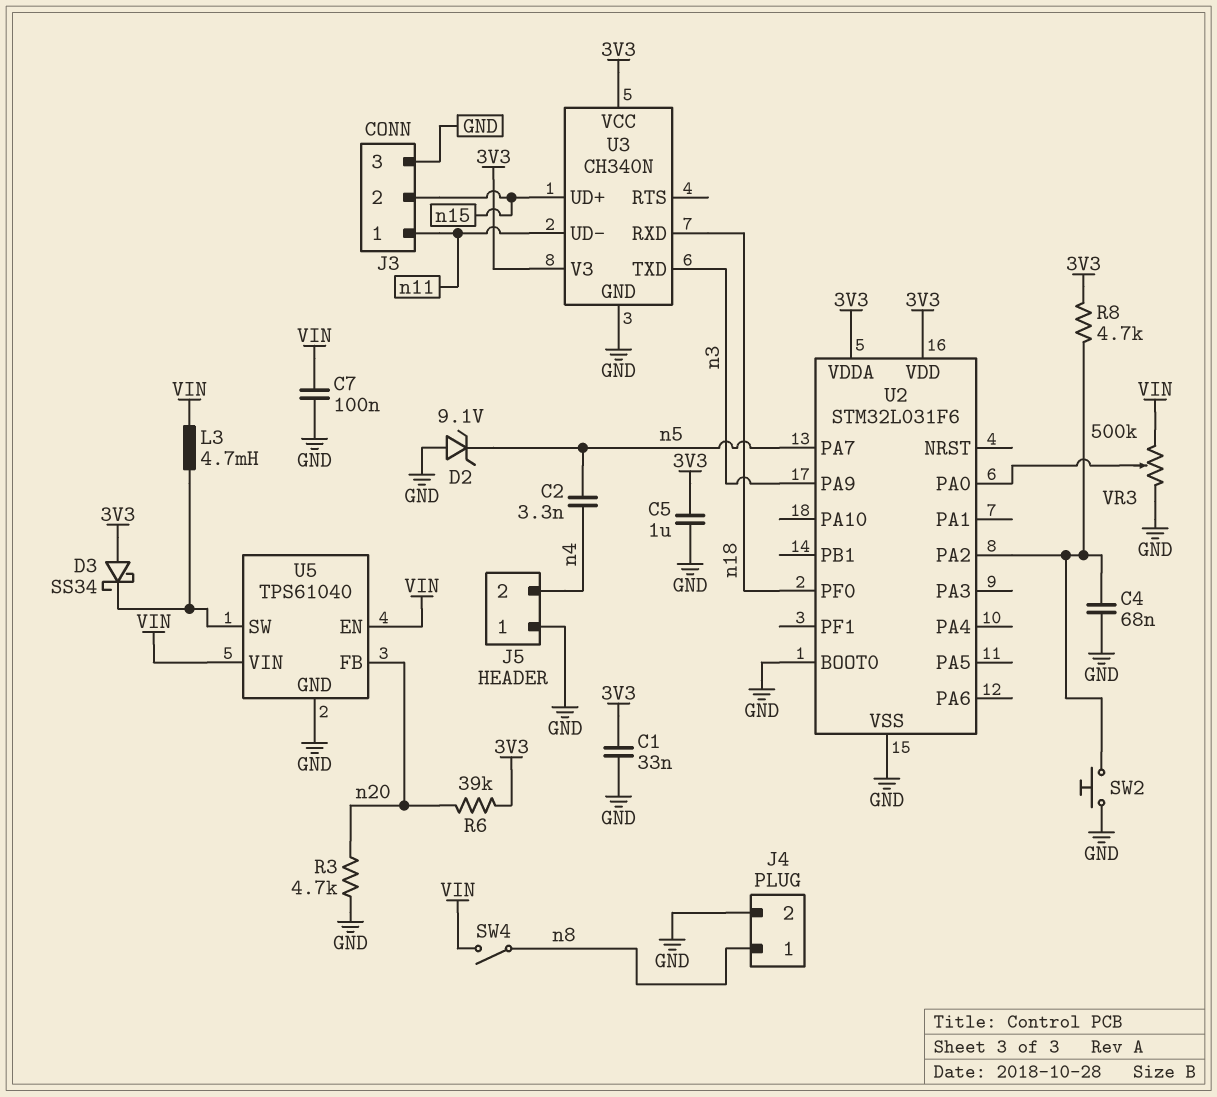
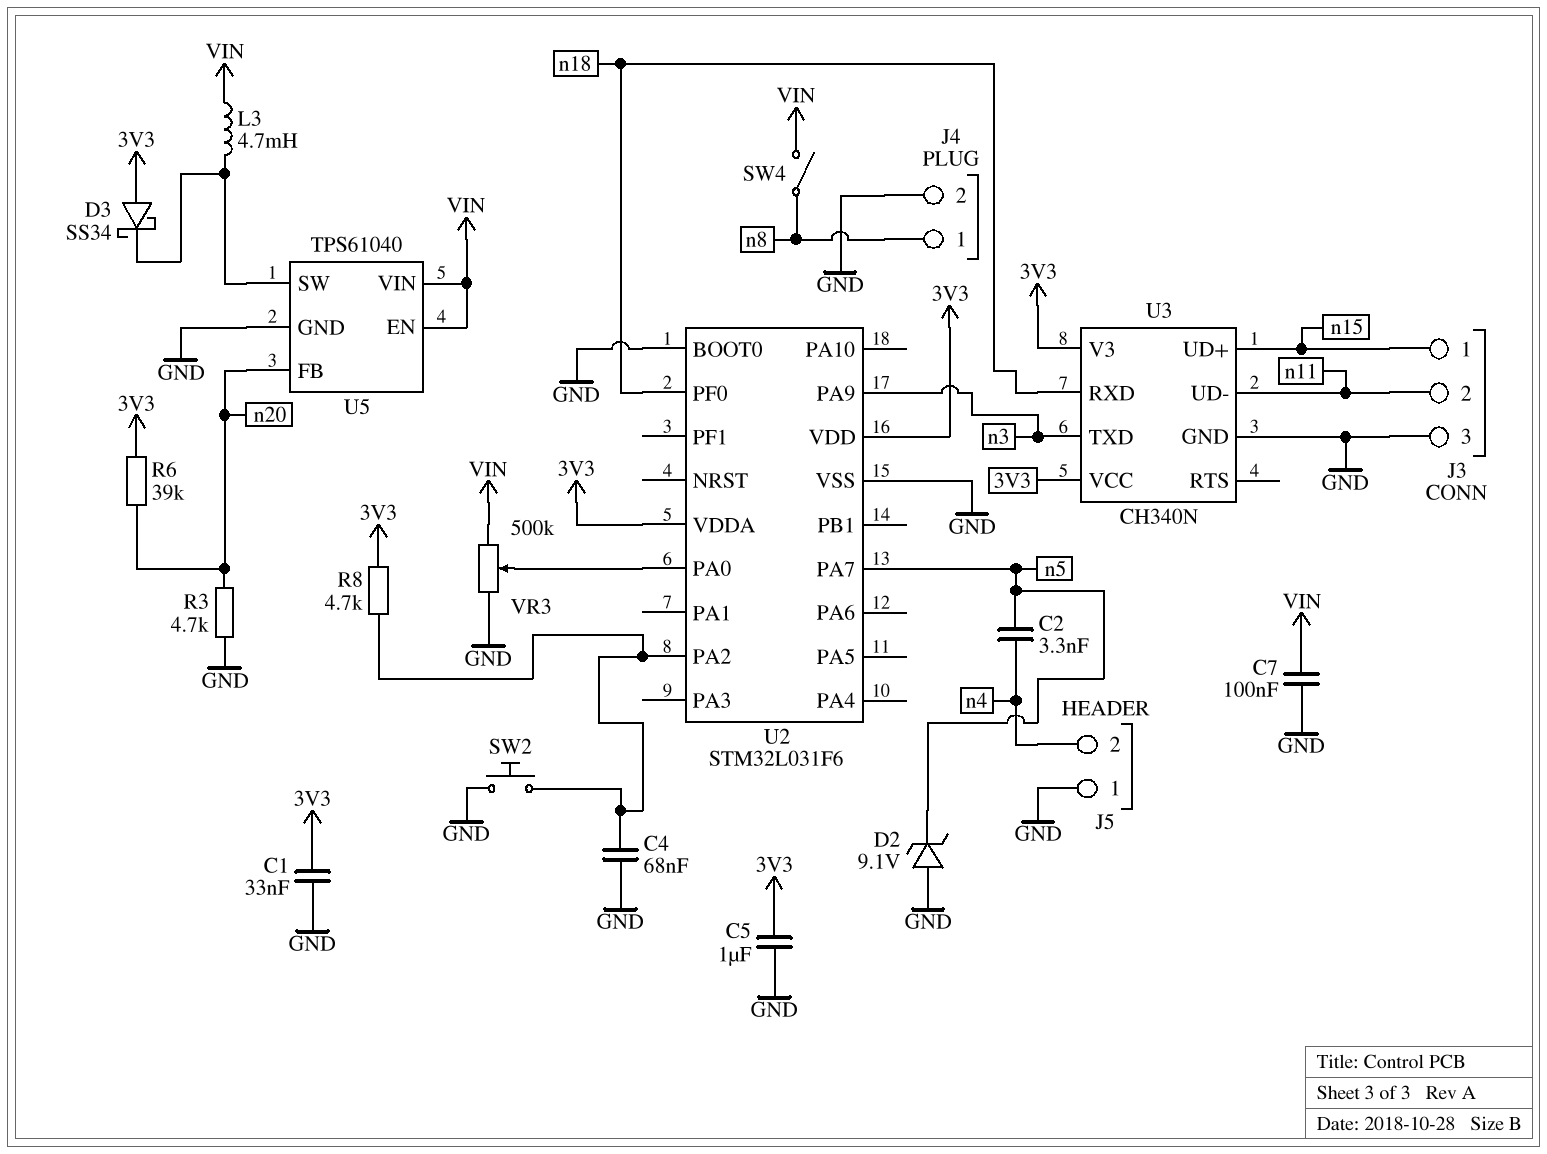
J3 pin 1: n11 -> n15
J3 pin 2: n15 -> n11

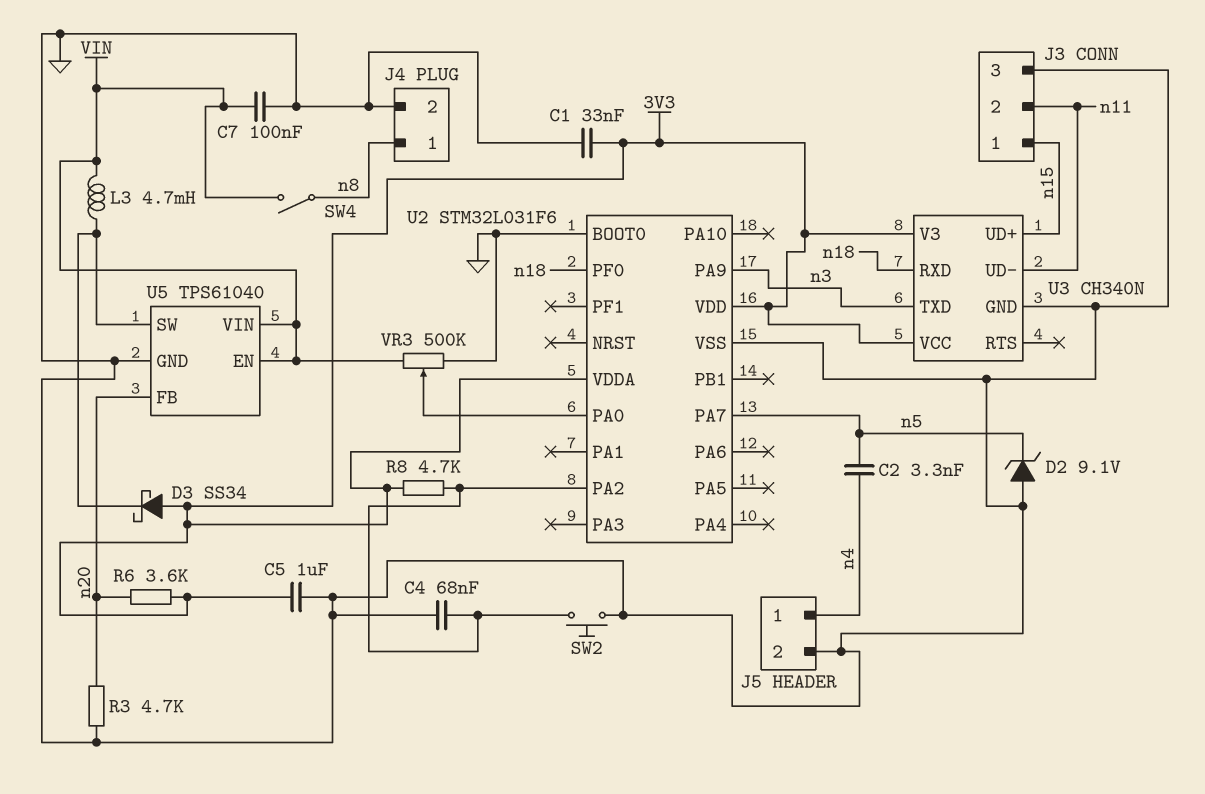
J5 pin 1: GND -> n4
J5 pin 2: n4 -> GND
R6: 39k (3V3, n20) -> 3.6k (3V3, n20)

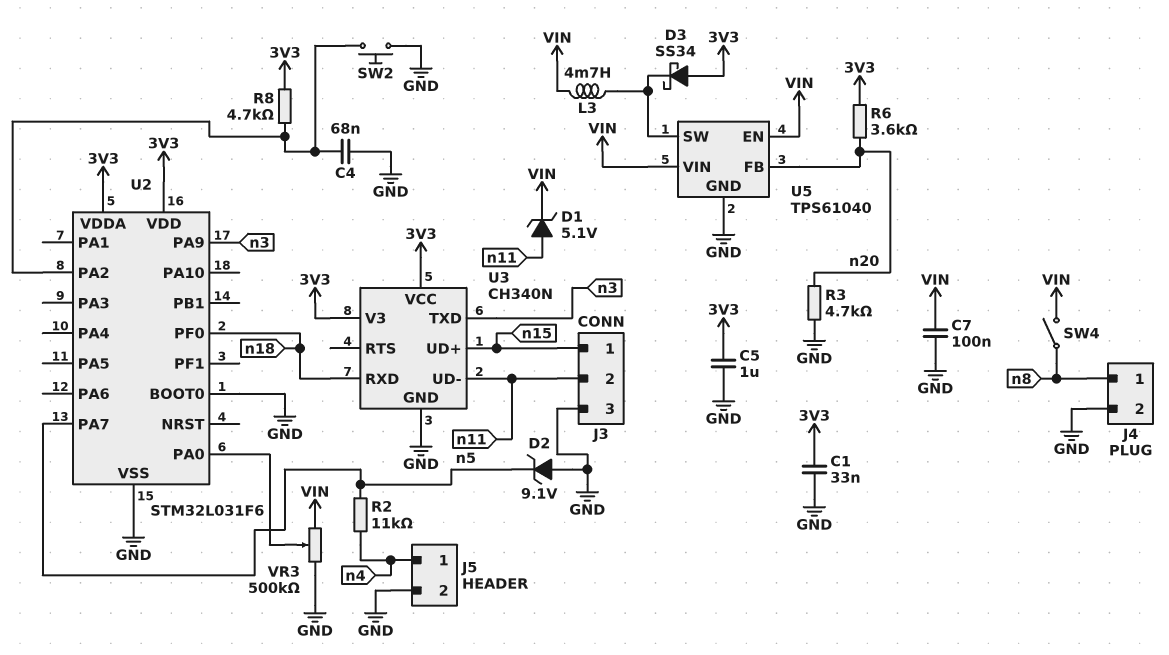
C2: 3.3nF (n4, n5) -> none
D1: none -> zener 5.1V (A n11, K VIN)
R2: none -> 11k (n4, n5)

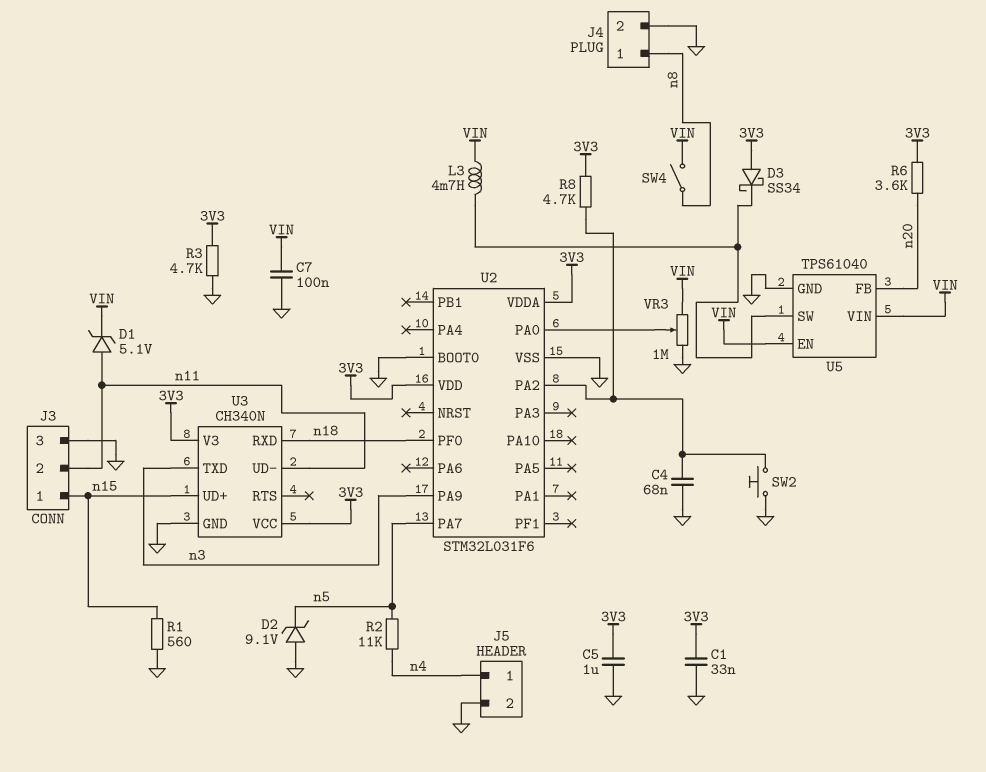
R1: none -> 560 (GND, n15)
R3: 4.7k (GND, n20) -> 4.7k (3V3, GND)
VR3: 500k (GND, VIN, wiper U2/PA0) -> 1M (GND, VIN, wiper U2/PA0)

